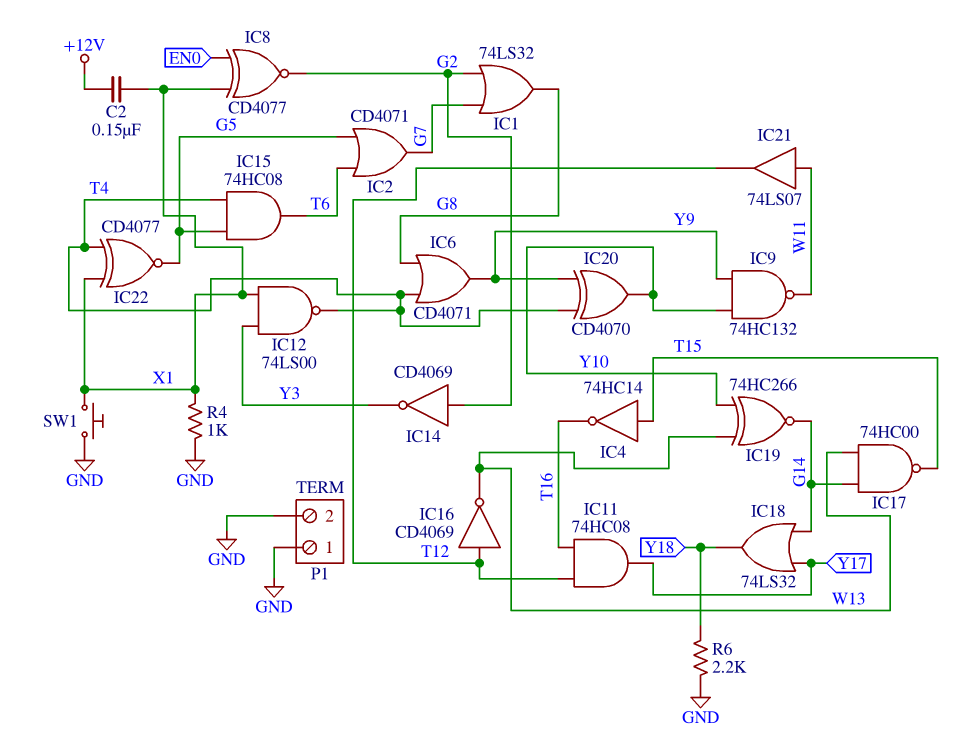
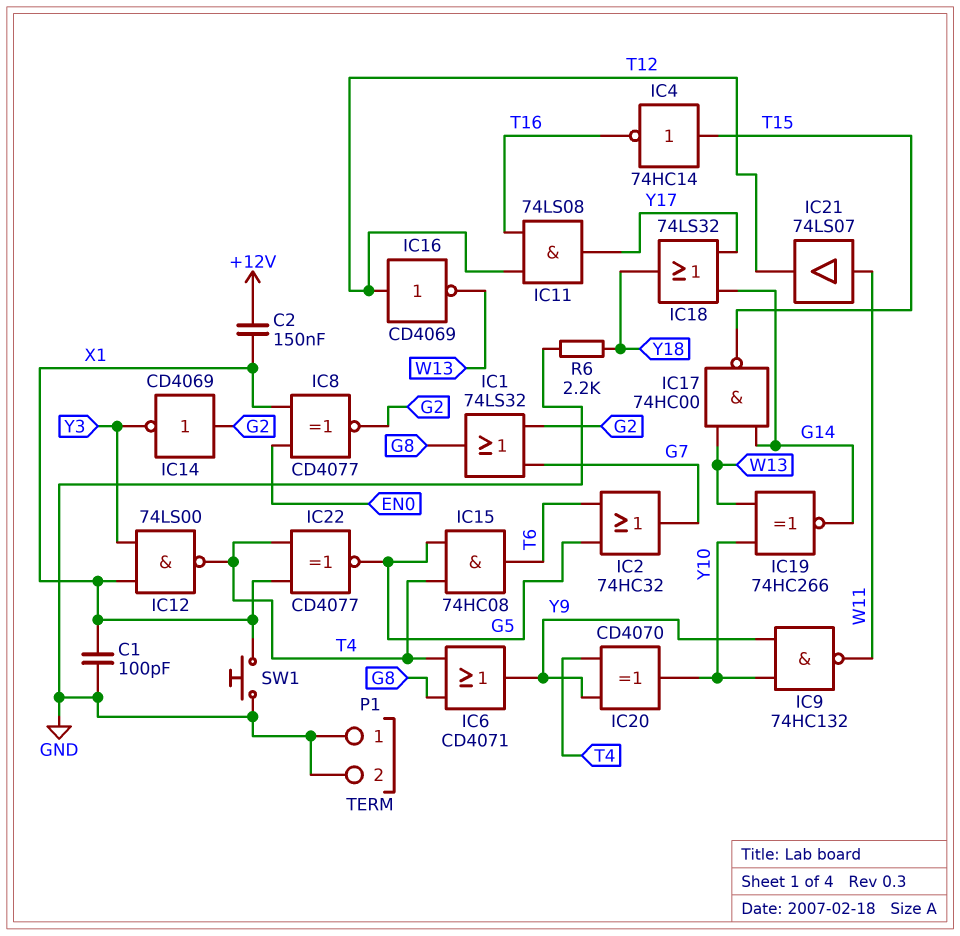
C1: none -> 100pF (GND, X1)
IC2: OR CD4071 (in G5, in T6, out G7) -> OR 74HC32 (in G5, in T6, out G7)
IC11: AND 74HC08 (in T12, in T16, out Y17) -> AND 74LS08 (in T12, in T16, out Y17)
R4: 1k (GND, X1) -> none

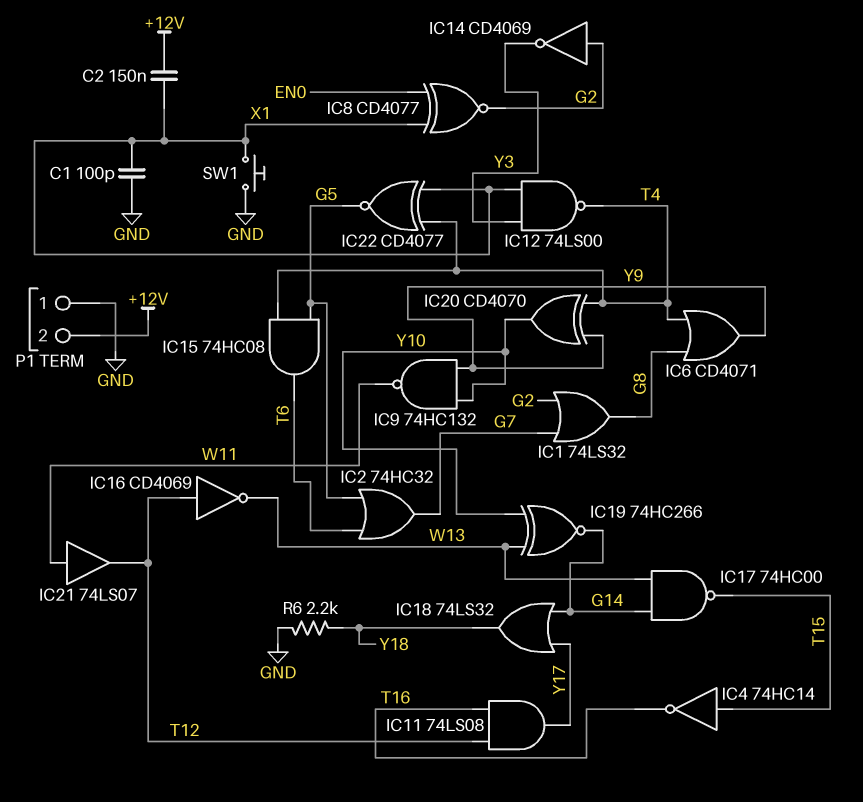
P1 pin 2: GND -> +12V

